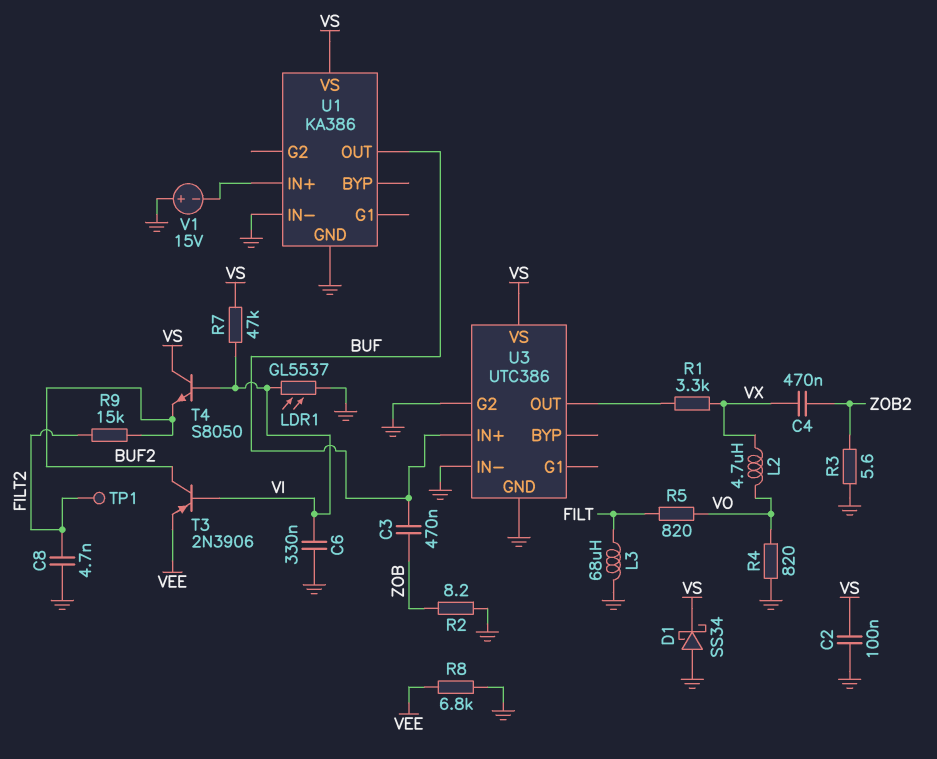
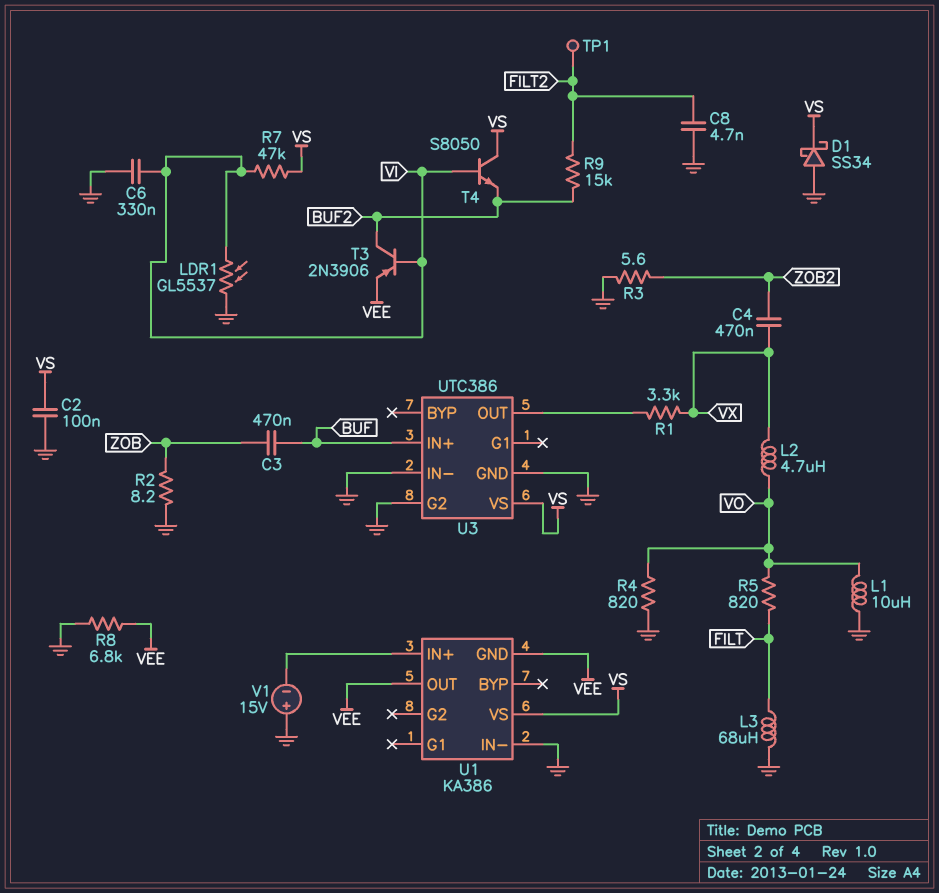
L1: none -> 10uH (GND, VO)
U1 pin GND: GND -> VEE
U1 pin OUT: BUF -> VEE

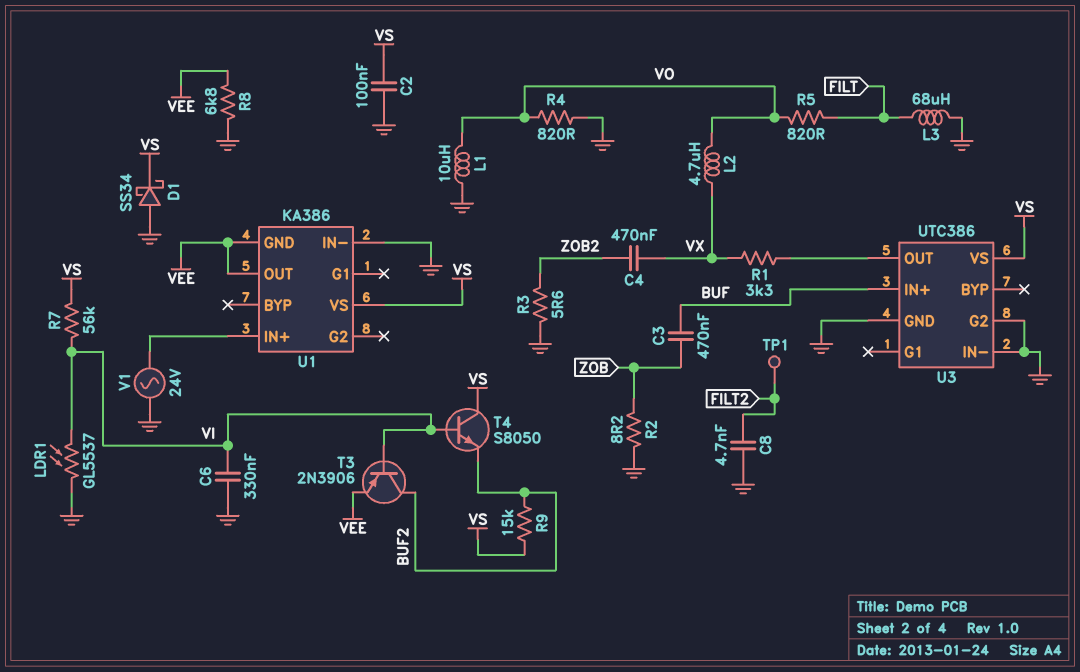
R7: 47k (VI, VS) -> 56k (VI, VS)
R9: 15k (BUF2, FILT2) -> 15k (BUF2, VS)
V1: 15V (plus GND, minus U1/IN+) -> AC 24V (GND, U1/IN+)

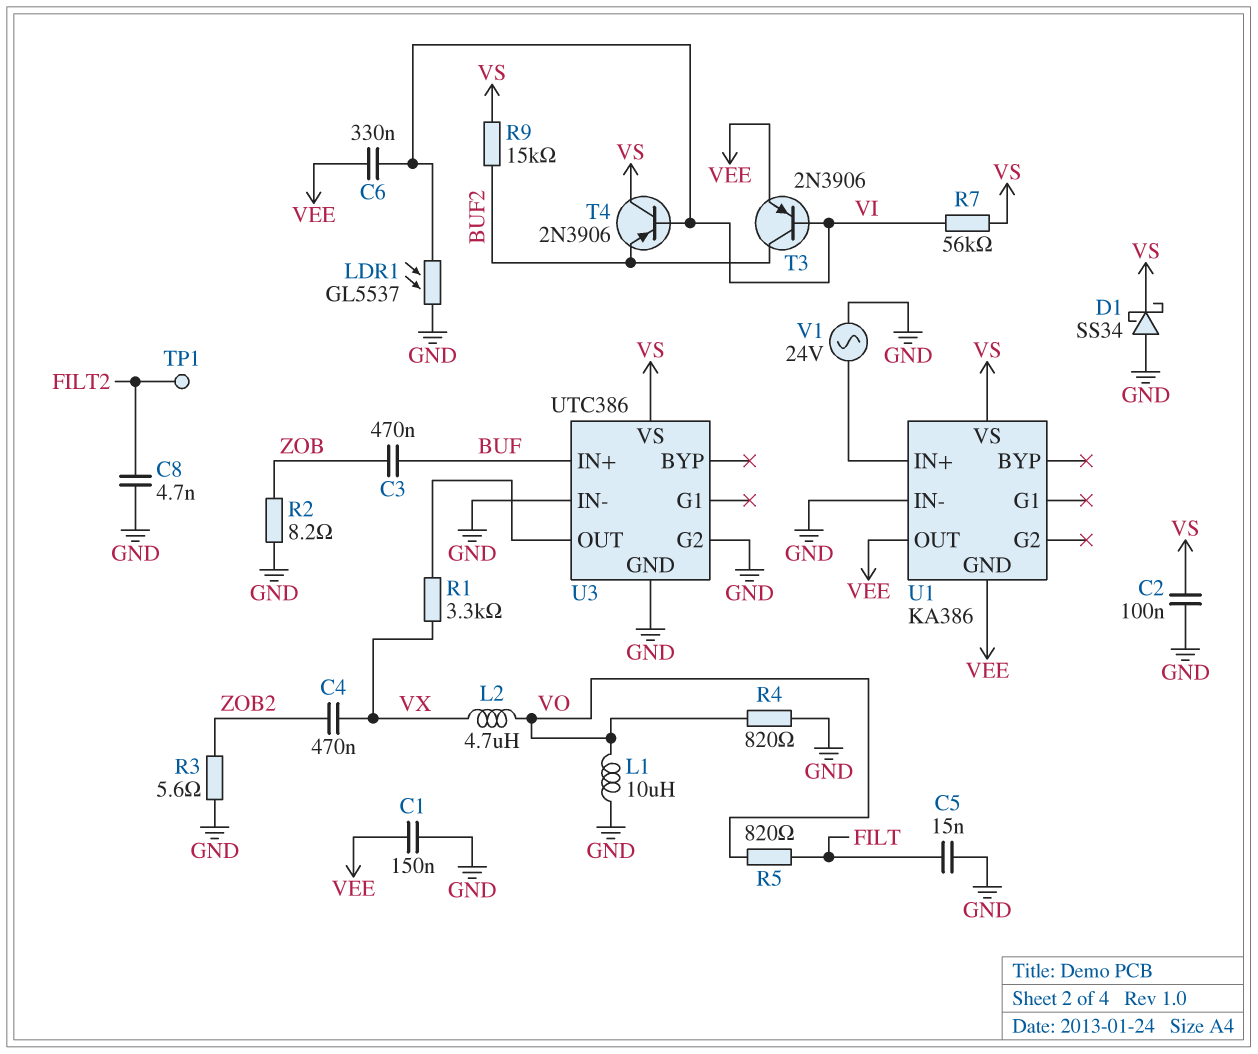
C1: none -> 150nF (GND, VEE)
C5: none -> 15nF (FILT, GND)
C6: 330nF (GND, VI) -> 330nF (VEE, VI)
L3: 68uH (FILT, GND) -> none
R8: 6.8k (GND, VEE) -> none
T4: NPN S8050 (B VI, C VS, E BUF2) -> PNP 2N3906 (B VI, C VS, E BUF2)

